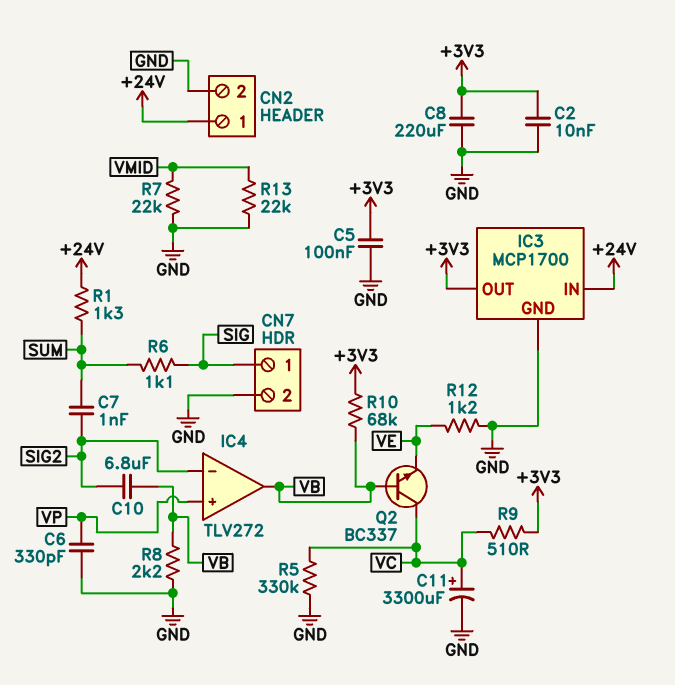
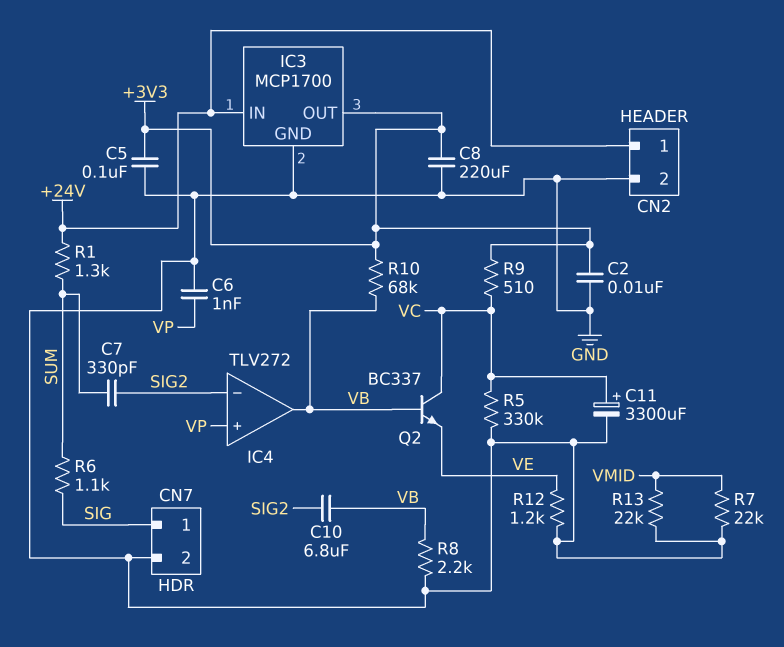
C6: 330pF (GND, VP) -> 1nF (GND, VP)
C7: 1nF (SIG2, SUM) -> 330pF (SIG2, SUM)

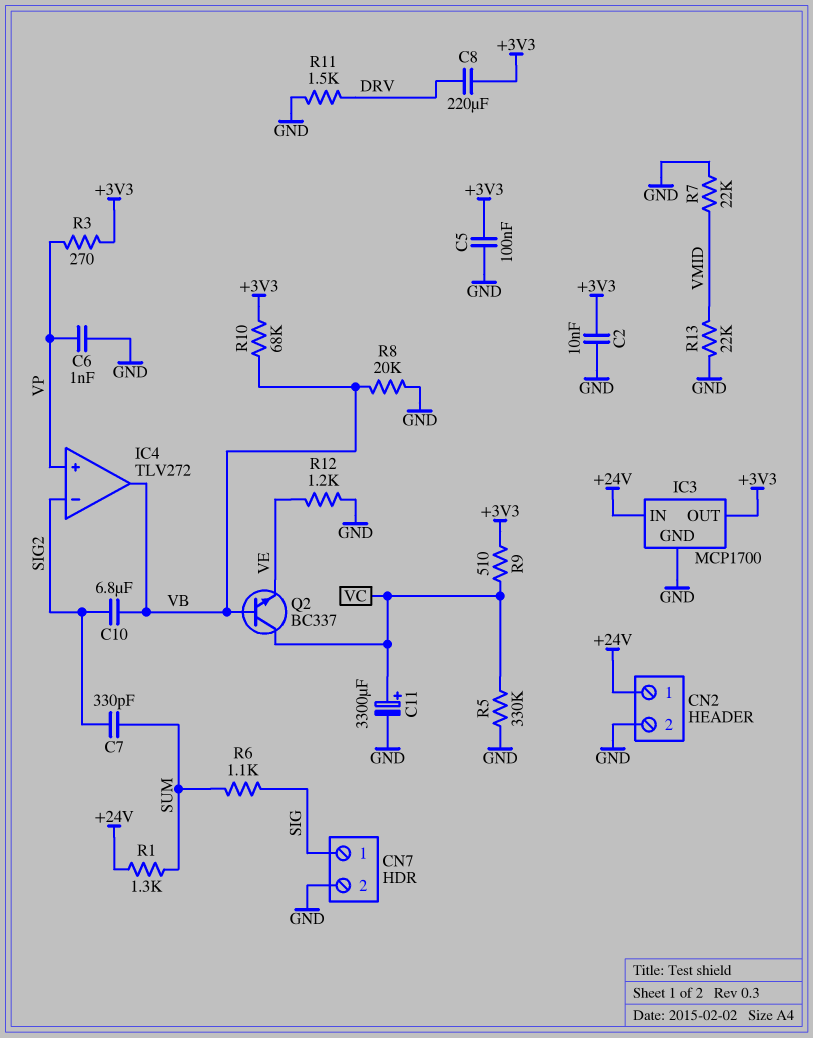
C8: 220uF (+3V3, GND) -> 220uF (+3V3, DRV)
R3: none -> 270 (+3V3, VP)
R8: 2.2k (GND, VB) -> 20k (GND, VB)
R11: none -> 1.5k (DRV, GND)

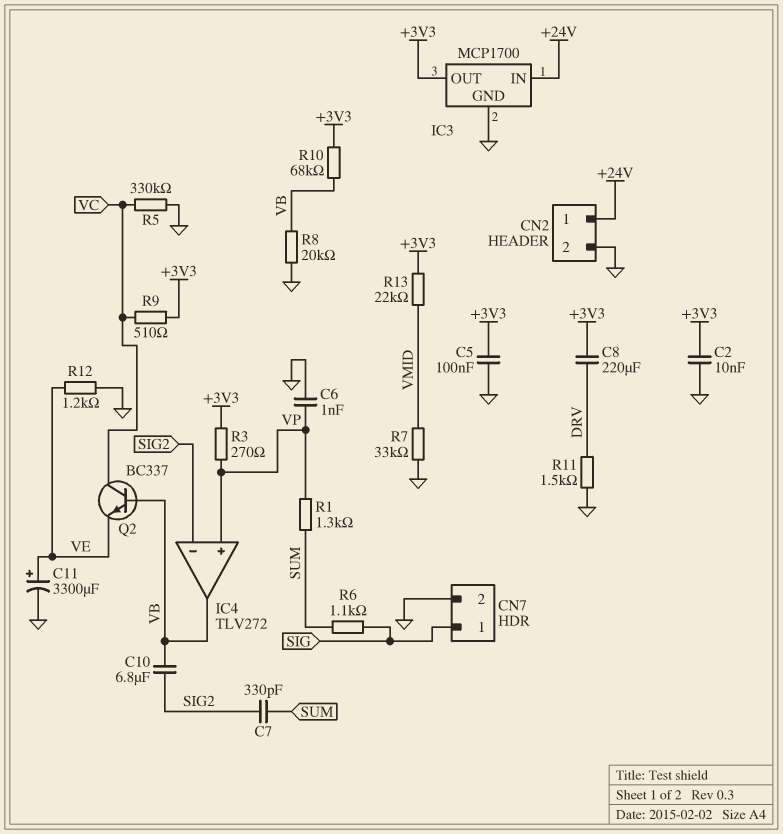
C11: 3300uF (plus VC, minus GND) -> 3300uF (plus VE, minus GND)
R1: 1.3k (+24V, SUM) -> 1.3k (SUM, VP)
R7: 22k (GND, VMID) -> 33k (GND, VMID)
R13: 22k (GND, VMID) -> 22k (+3V3, VMID)

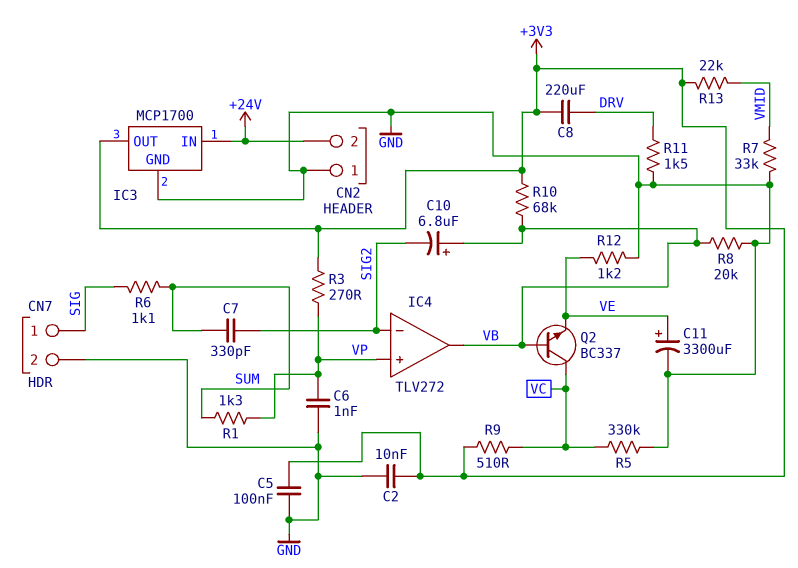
C10: 6.8uF (SIG2, VB) -> 6.8uF (plus VB, minus SIG2)
CN2 pin 1: +24V -> GND
CN2 pin 2: GND -> +24V

